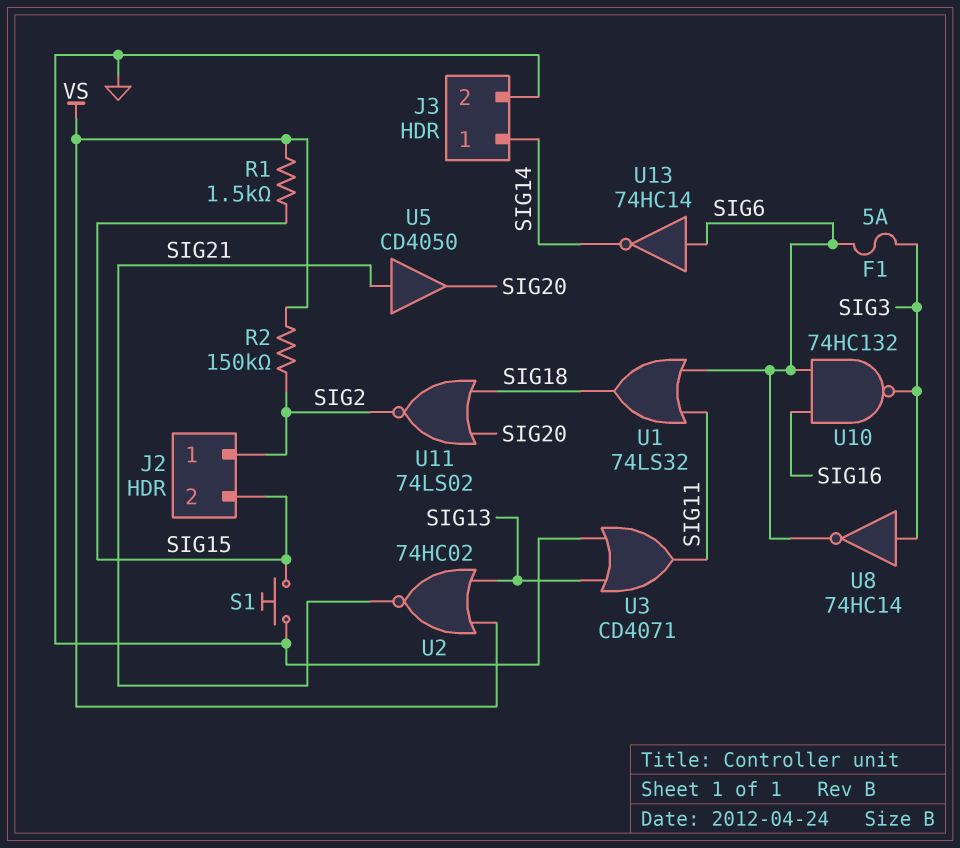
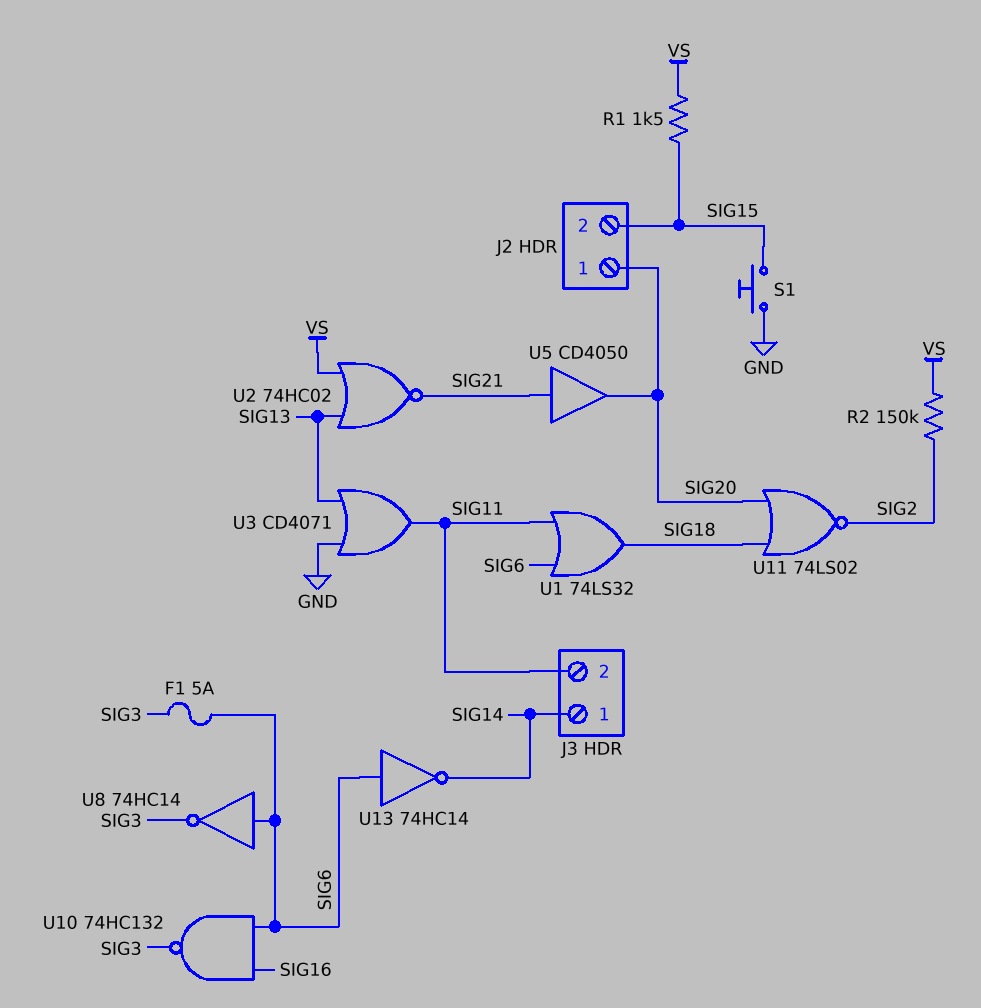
J2 pin 1: SIG2 -> SIG20
J3 pin 2: GND -> SIG11
U8: NOT 74HC14 (in SIG3, out SIG6) -> NOT 74HC14 (in SIG6, out SIG3)

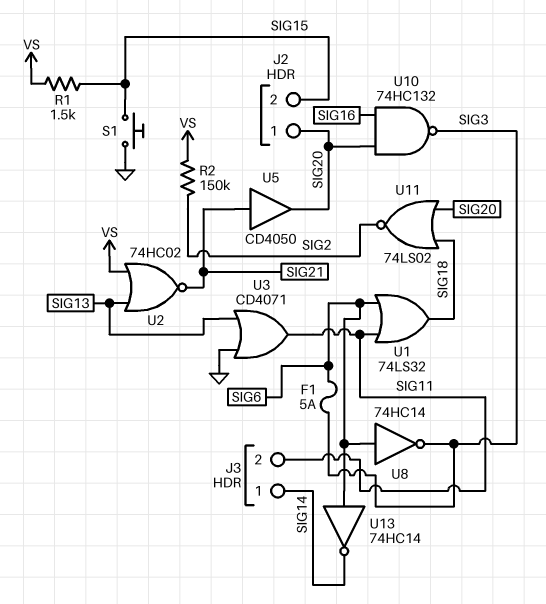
U10: NAND 74HC132 (in SIG6, in SIG16, out SIG3) -> NAND 74HC132 (in SIG16, in SIG20, out SIG3)

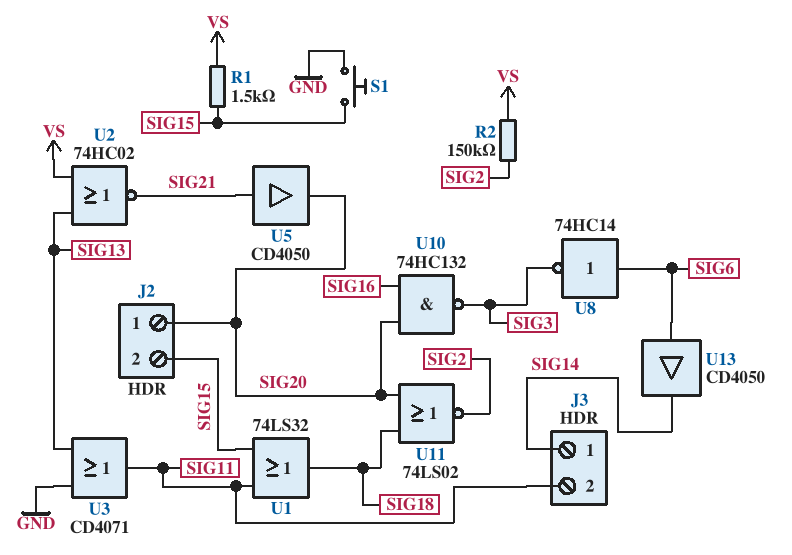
F1: 5A (SIG3, SIG6) -> none
U1: OR 74LS32 (in SIG6, in SIG11, out SIG18) -> OR 74LS32 (in SIG11, in SIG15, out SIG18)
U13: NOT 74HC14 (in SIG6, out SIG14) -> buffer CD4050 (in SIG6, out SIG14)

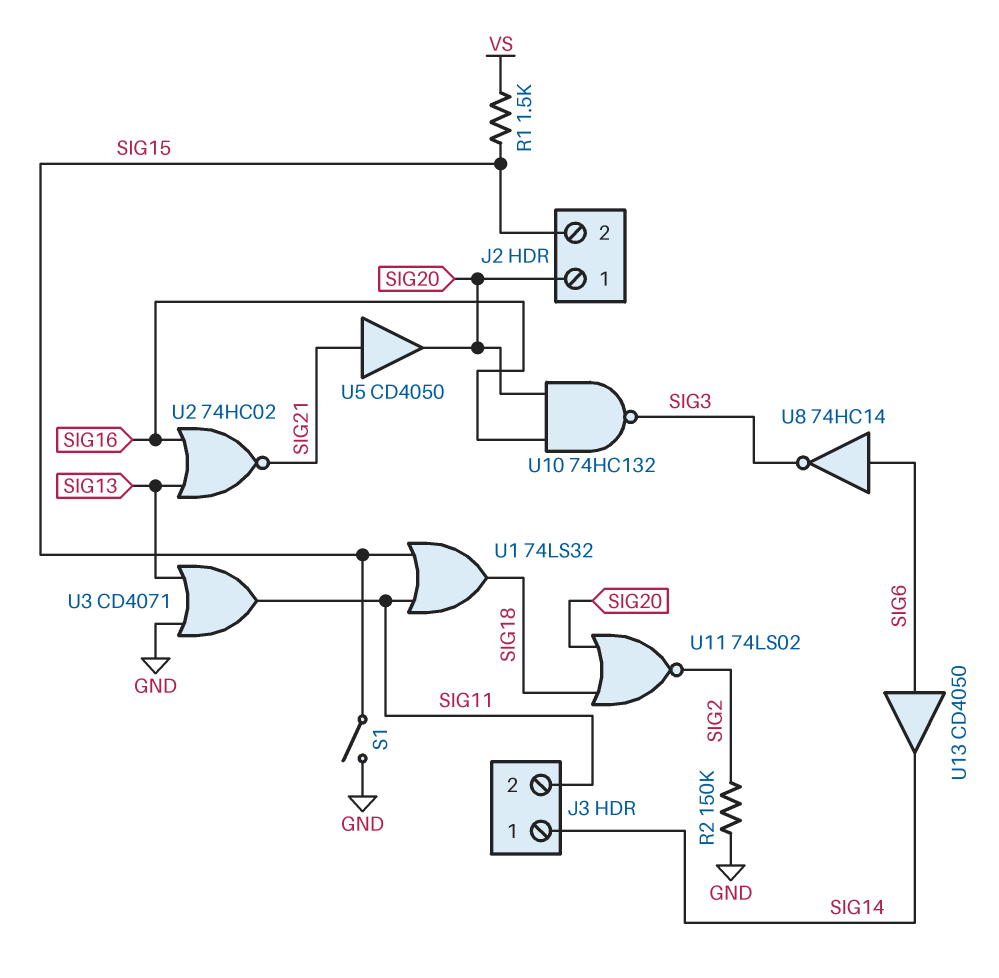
R2: 150k (SIG2, VS) -> 150k (GND, SIG2)
S1: button (GND, SIG15) -> switch (GND, SIG15)
U2: NOR 74HC02 (in SIG13, in VS, out SIG21) -> NOR 74HC02 (in SIG13, in SIG16, out SIG21)

